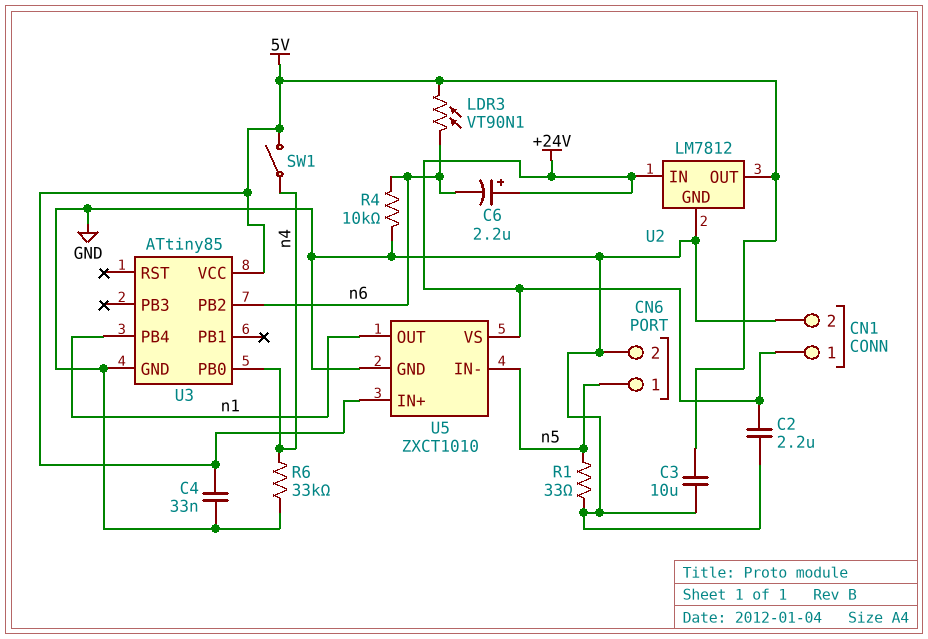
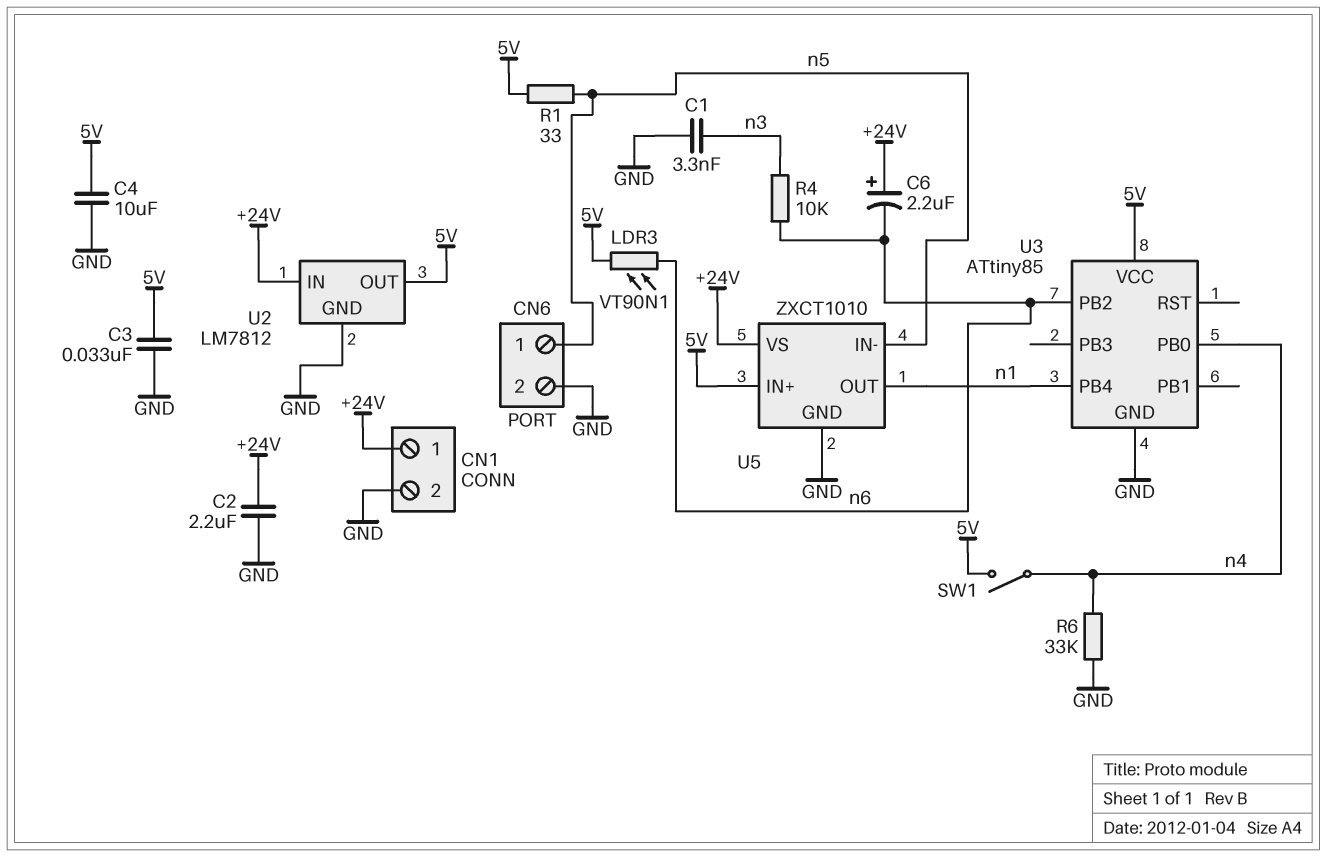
C1: none -> 3.3nF (GND, n3)
C3: 10uF (5V, GND) -> 33nF (5V, GND)
C4: 33nF (5V, GND) -> 10uF (5V, GND)
R1: 33 (GND, n5) -> 33 (5V, n5)
R4: 10k (GND, n6) -> 10k (n3, n6)

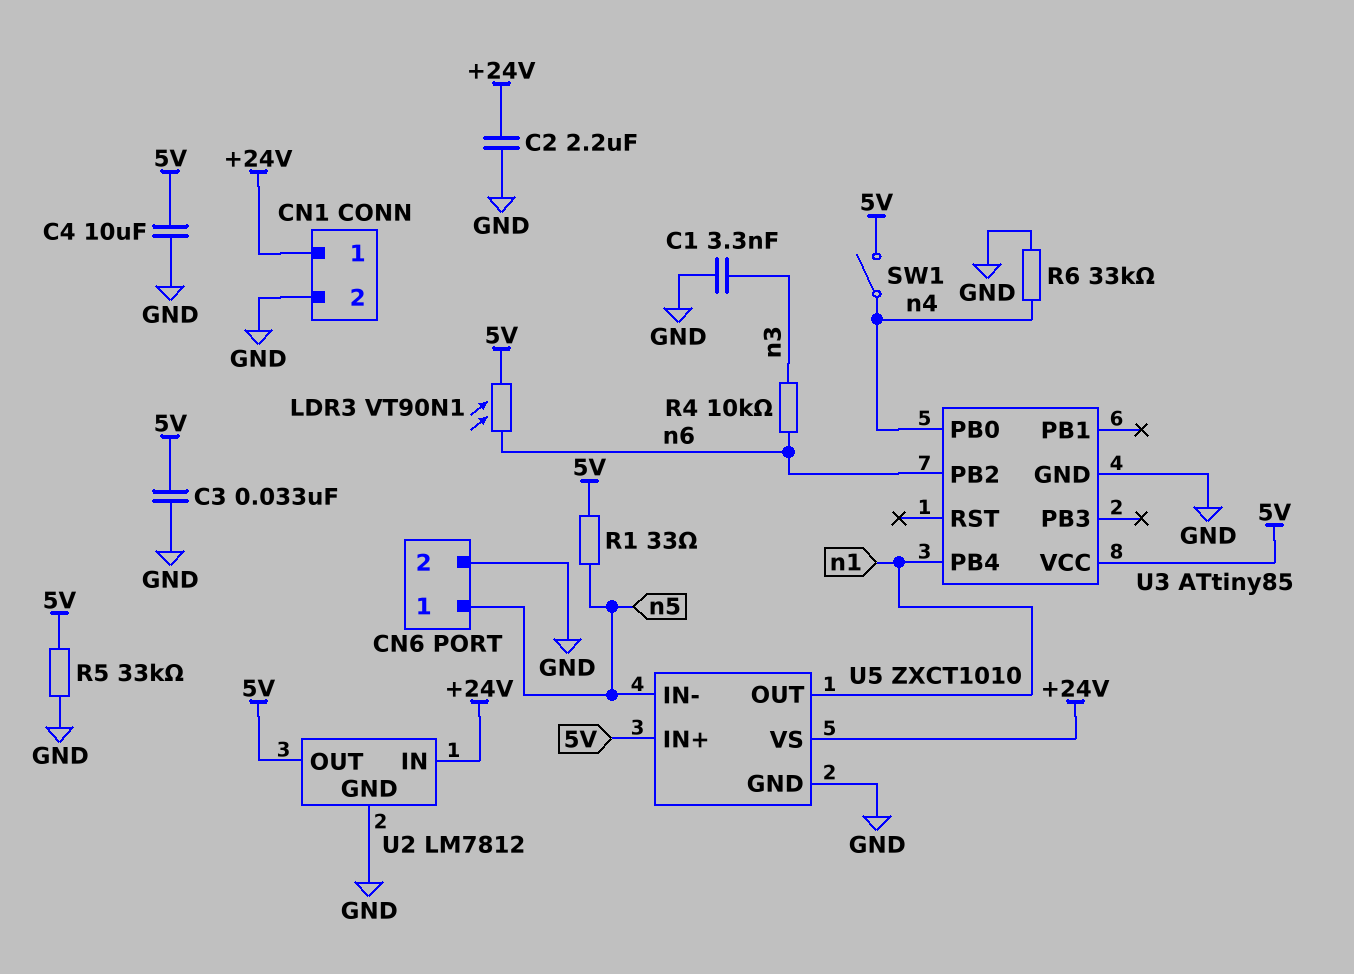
C6: 2.2uF (plus +24V, minus n6) -> none
R5: none -> 33k (5V, GND)

